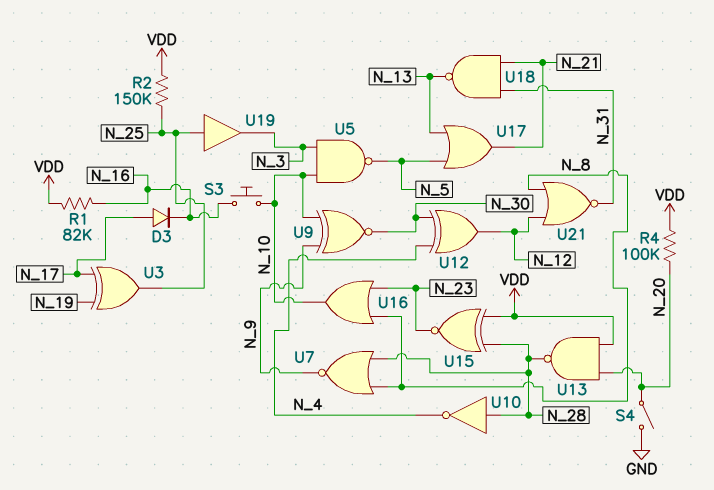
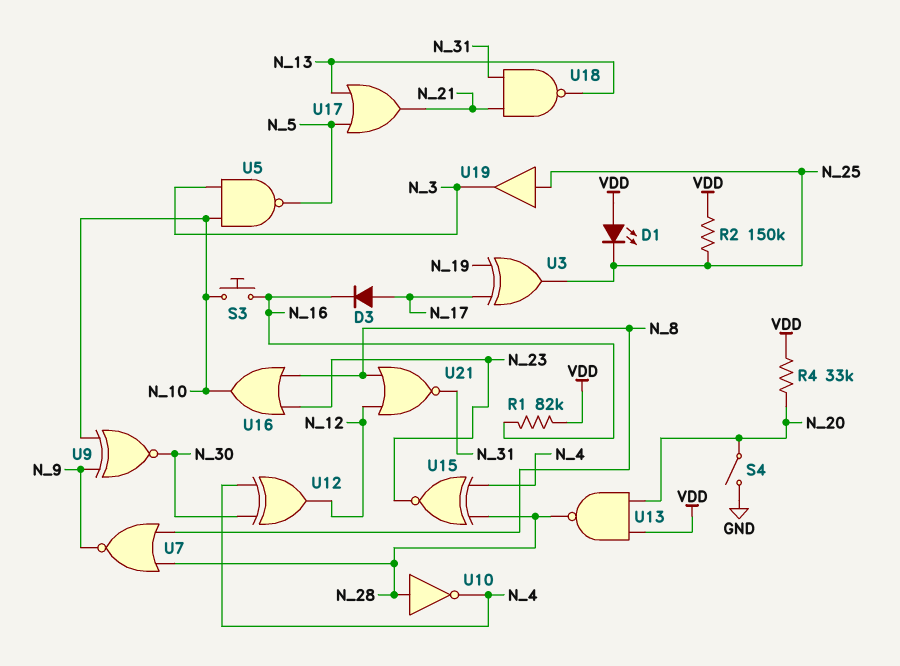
D1: none -> LED (A VDD, K N_25)
R4: 100k (N_20, VDD) -> 33k (N_20, VDD)
U15: XNOR (in N_28, in VDD, out N_23) -> XNOR (in N_4, in N_28, out N_23)

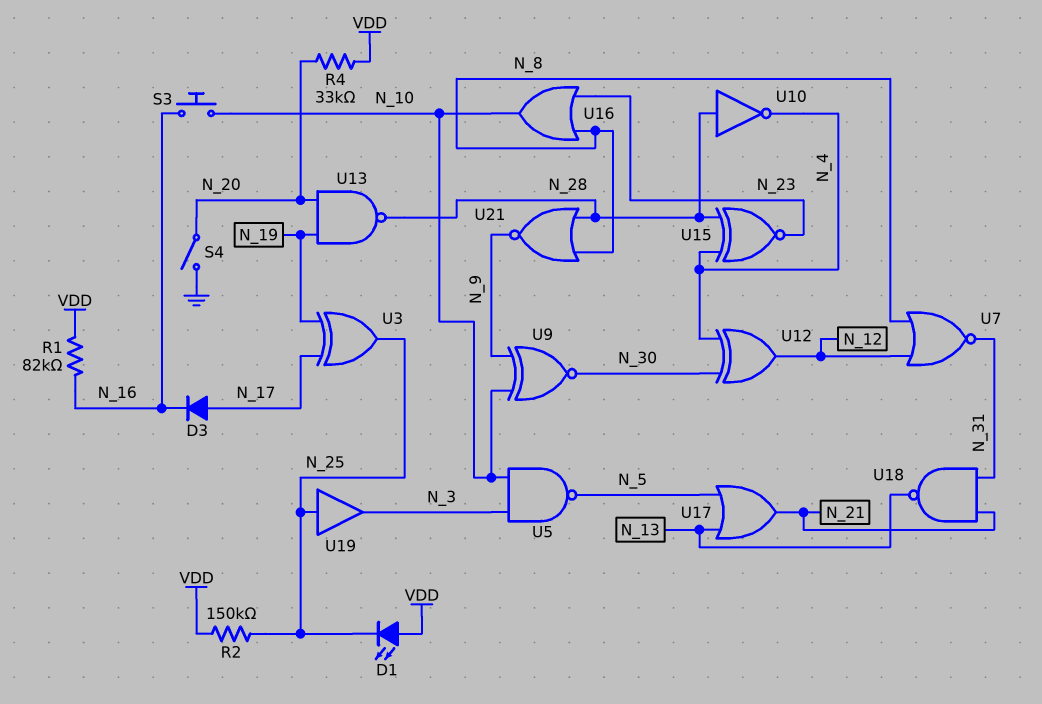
U7: NOR (in N_8, in N_28, out N_9) -> NOR (in N_8, in N_12, out N_31)
U13: NAND (in N_20, in VDD, out N_28) -> NAND (in N_19, in N_20, out N_28)
U21: NOR (in N_8, in N_12, out N_31) -> NOR (in N_8, in N_28, out N_9)

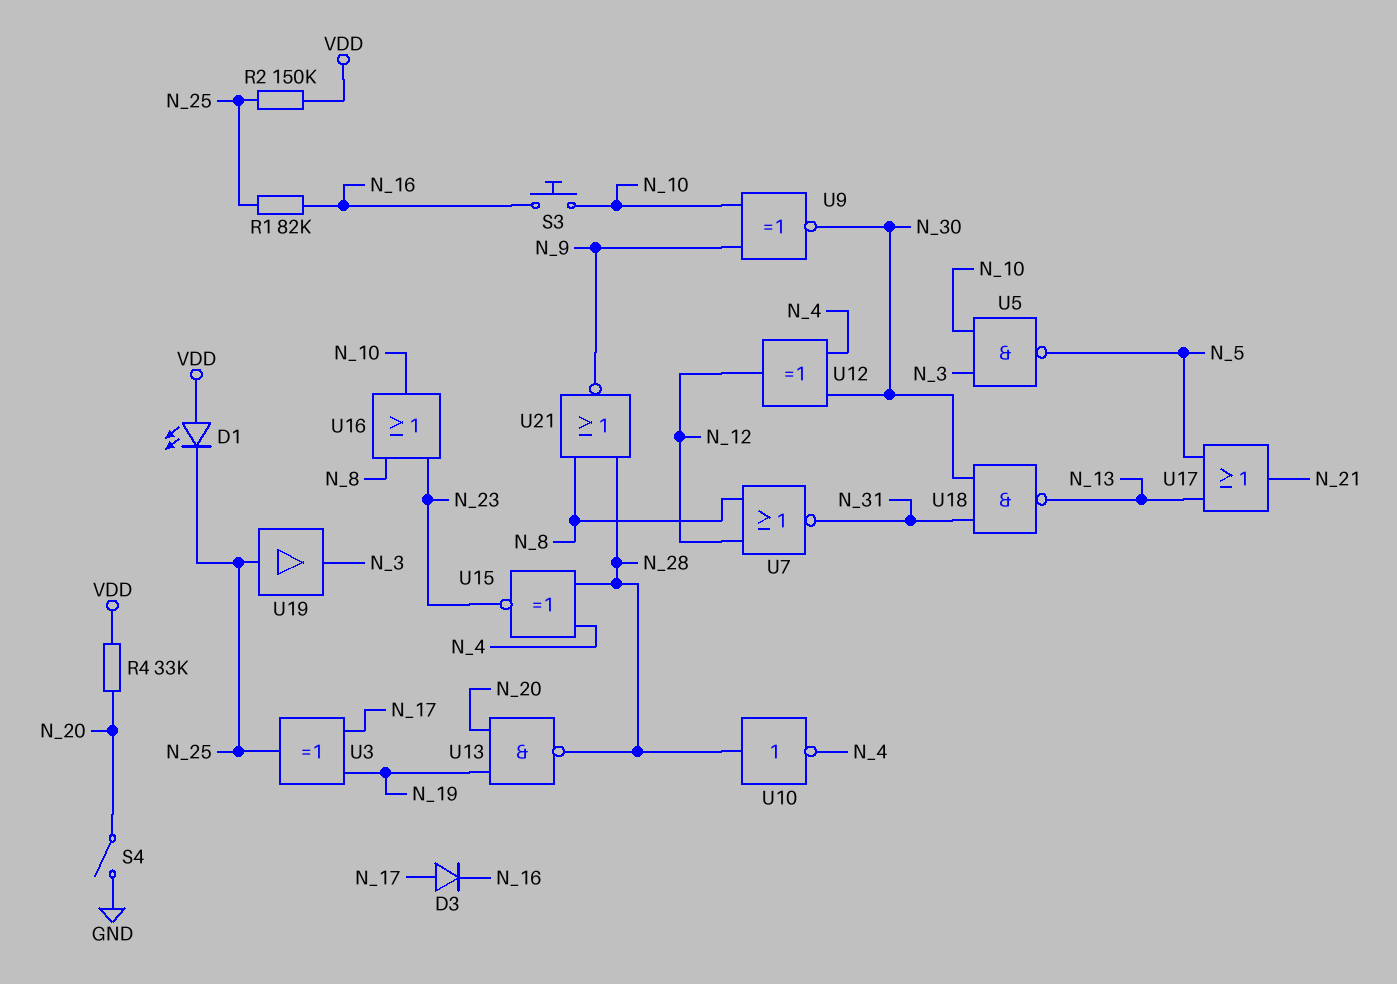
R1: 82k (N_16, VDD) -> 82k (N_16, N_25)
U18: NAND (in N_21, in N_31, out N_13) -> NAND (in N_30, in N_31, out N_13)

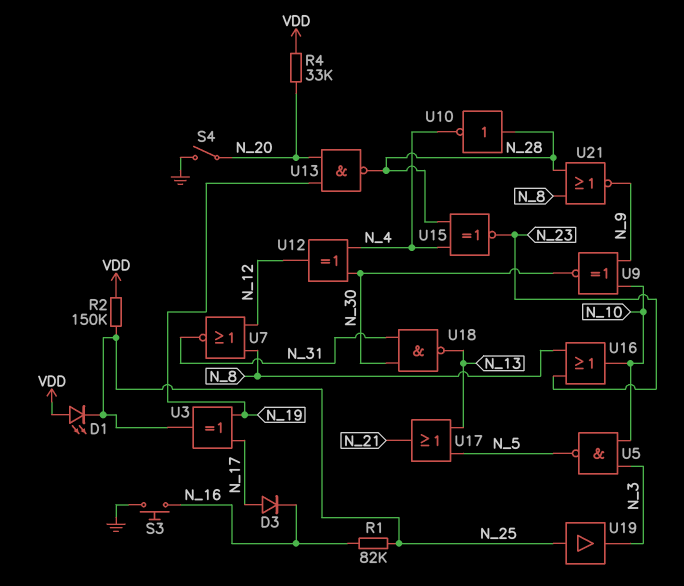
S3: button (N_10, N_16) -> button (GND, N_16)

